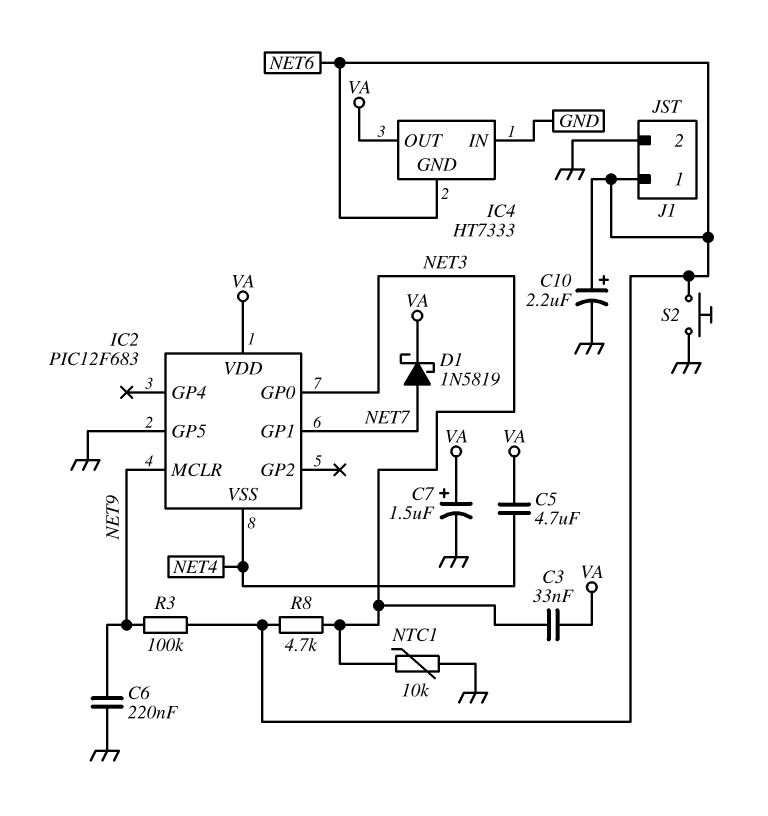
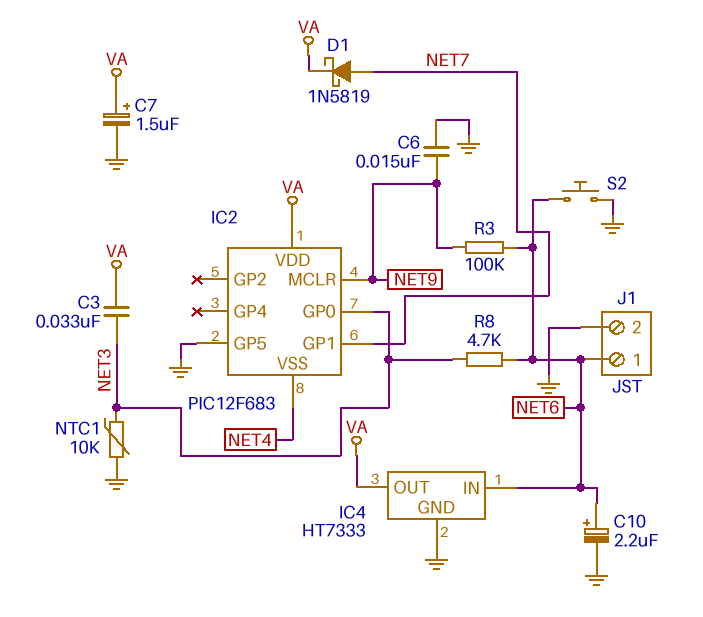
C5: 4.7uF (NET4, VA) -> none
C6: 220nF (GND, NET9) -> 15nF (GND, NET9)
IC4 pin GND: NET6 -> GND
IC4 pin IN: GND -> NET6

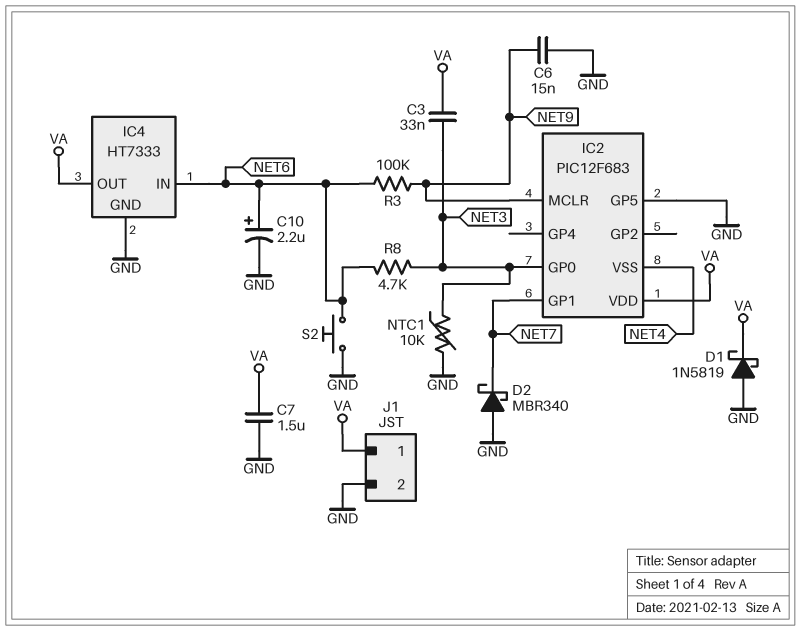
C7: 1.5uF (plus VA, minus GND) -> 1.5uF (GND, VA)
D1: schottky 1N5819 (A NET7, K VA) -> schottky 1N5819 (A GND, K VA)
D2: none -> schottky MBR340 (A GND, K NET7)
J1 pin 1: NET6 -> VA

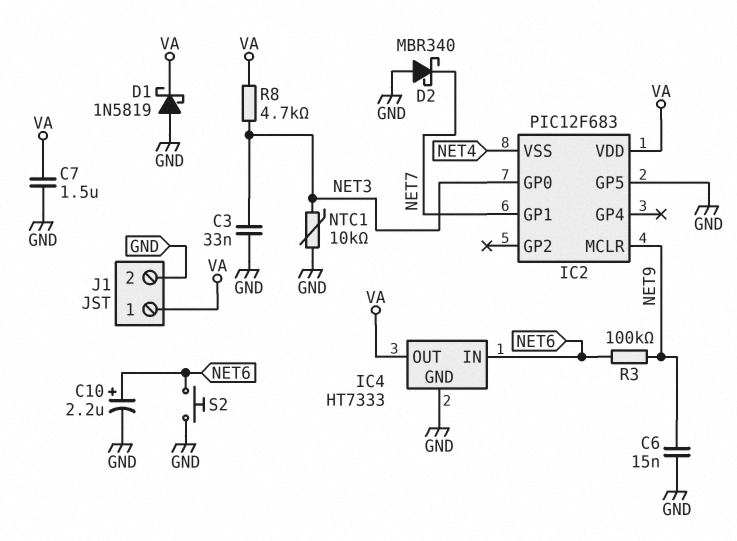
C3: 33nF (NET3, VA) -> 33nF (GND, NET3)
R8: 4.7k (NET3, NET6) -> 4.7k (NET3, VA)

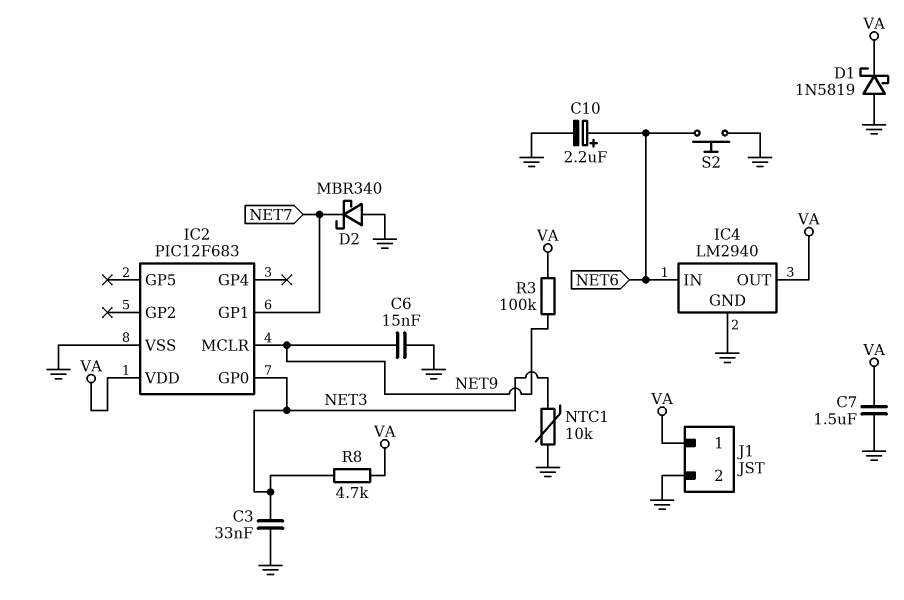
IC2 pin GP5: GND -> none
IC2 pin VSS: NET4 -> GND
IC4: HT7333 -> LM2940
R3: 100k (NET6, NET9) -> 100k (NET9, VA)

